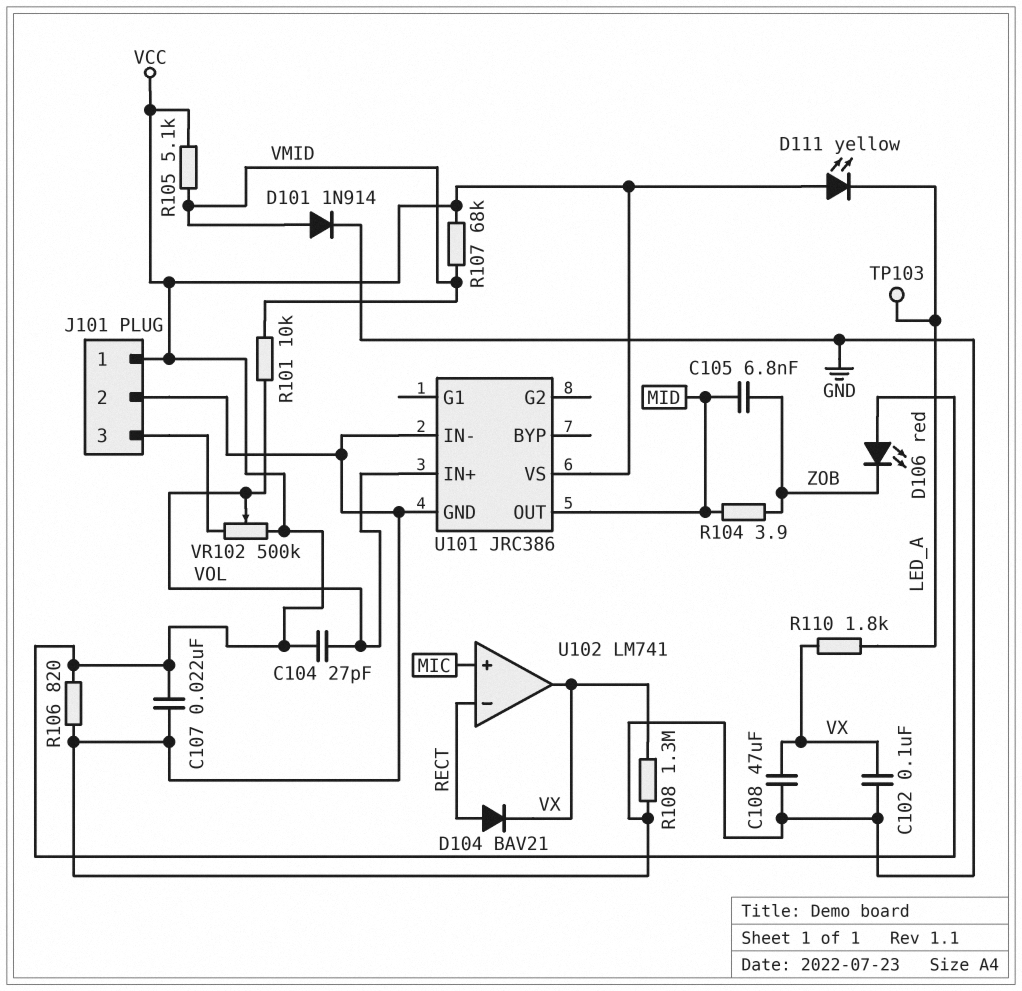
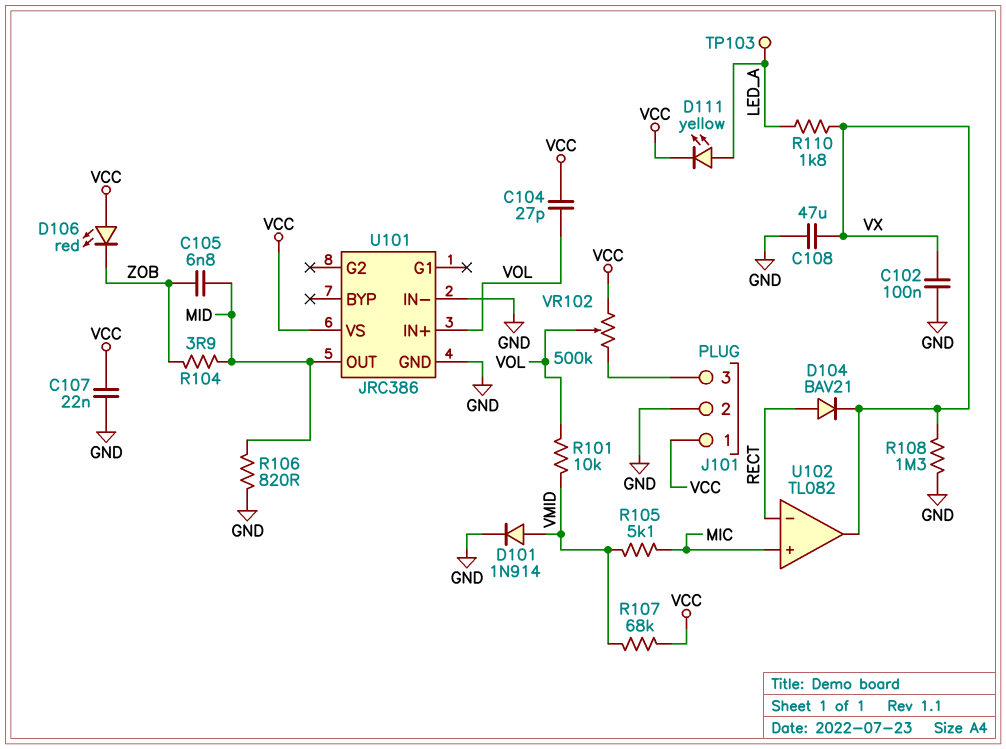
D111: LED yellow (A VCC, K LED_A) -> LED yellow (A LED_A, K VCC)
R105: 5.1k (VCC, VMID) -> 5.1k (MIC, VMID)
R106: 820 (GND, VCC) -> 820 (GND, MID)
U102: LM741 -> TL082

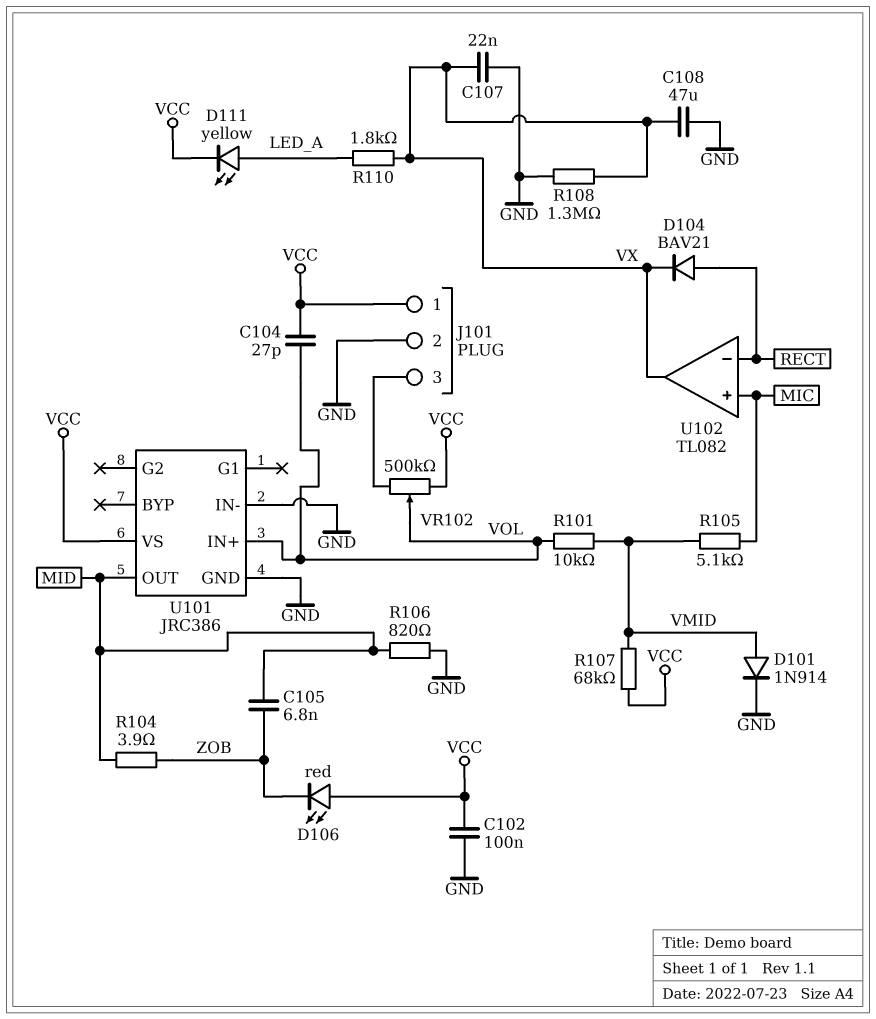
C102: 100nF (GND, VX) -> 100nF (GND, VCC)
C107: 22nF (GND, VCC) -> 22nF (GND, VX)
TP103: test point (LED_A) -> none

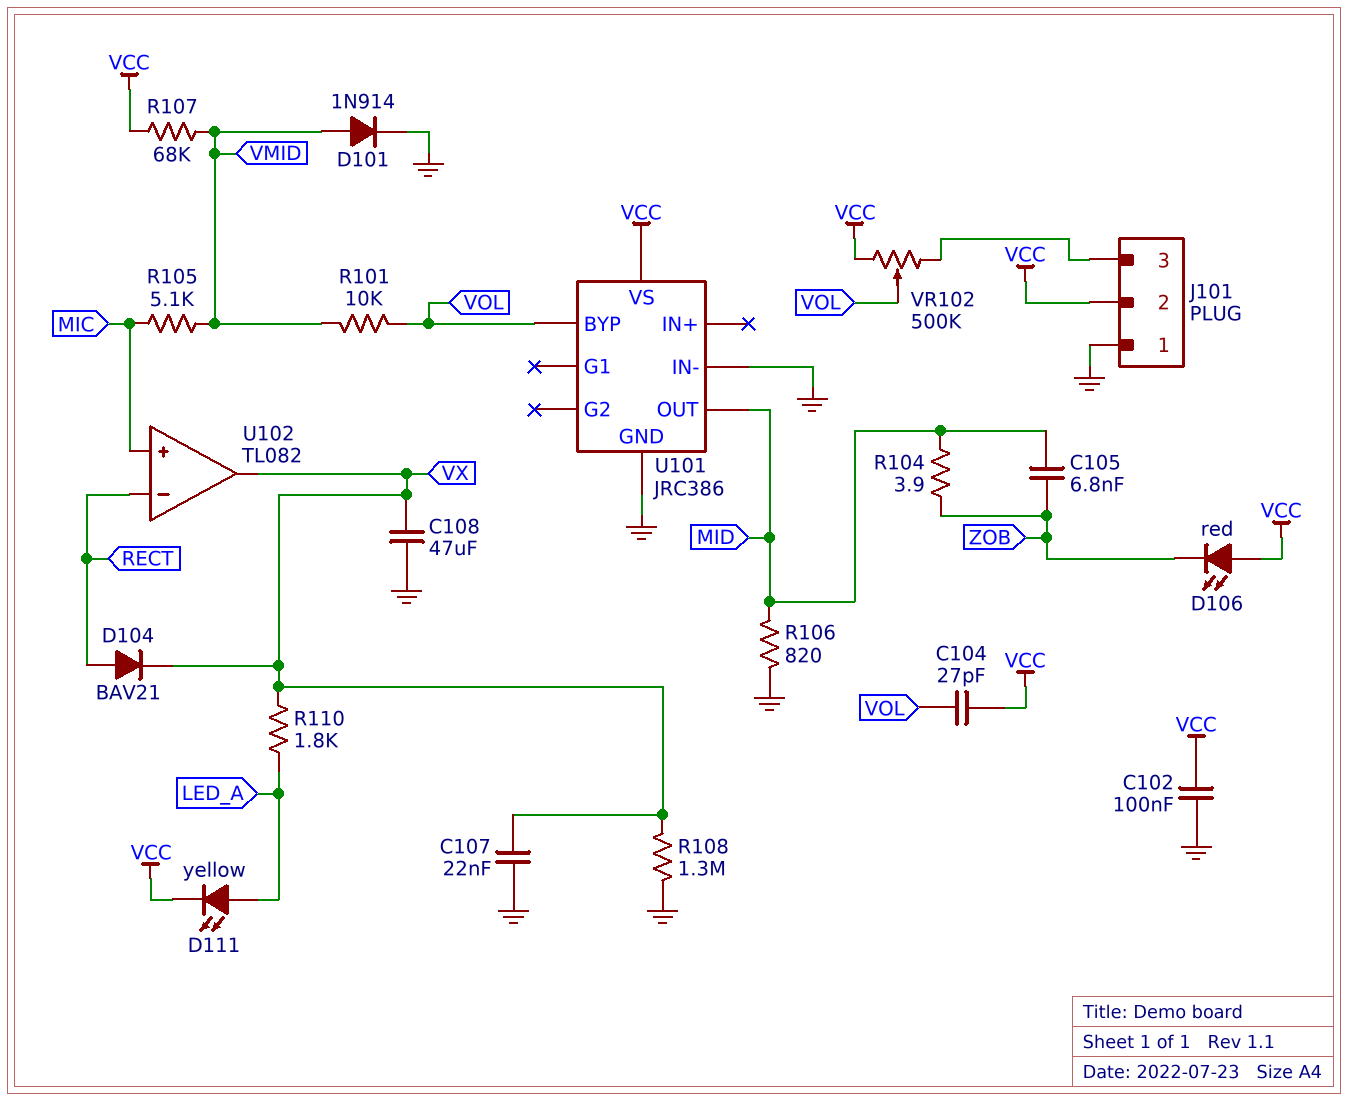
J101 pin 1: VCC -> GND
J101 pin 2: GND -> VCC
U101 pin BYP: none -> VOL
U101 pin IN+: VOL -> none

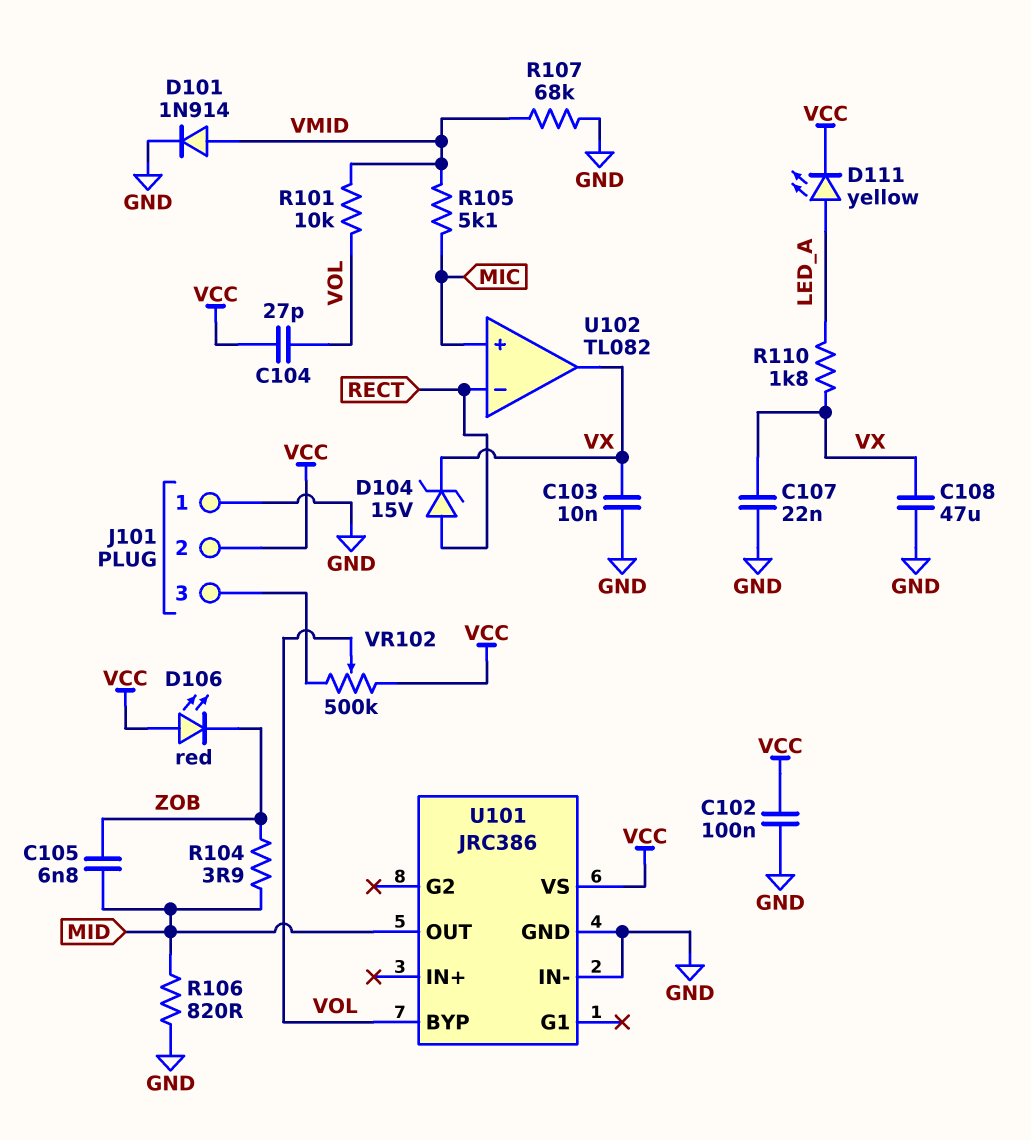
C103: none -> 10nF (GND, VX)
D104: diode BAV21 (A RECT, K VX) -> zener 15V (A RECT, K VX)
R107: 68k (VCC, VMID) -> 68k (GND, VMID)
R108: 1.3M (GND, VX) -> none

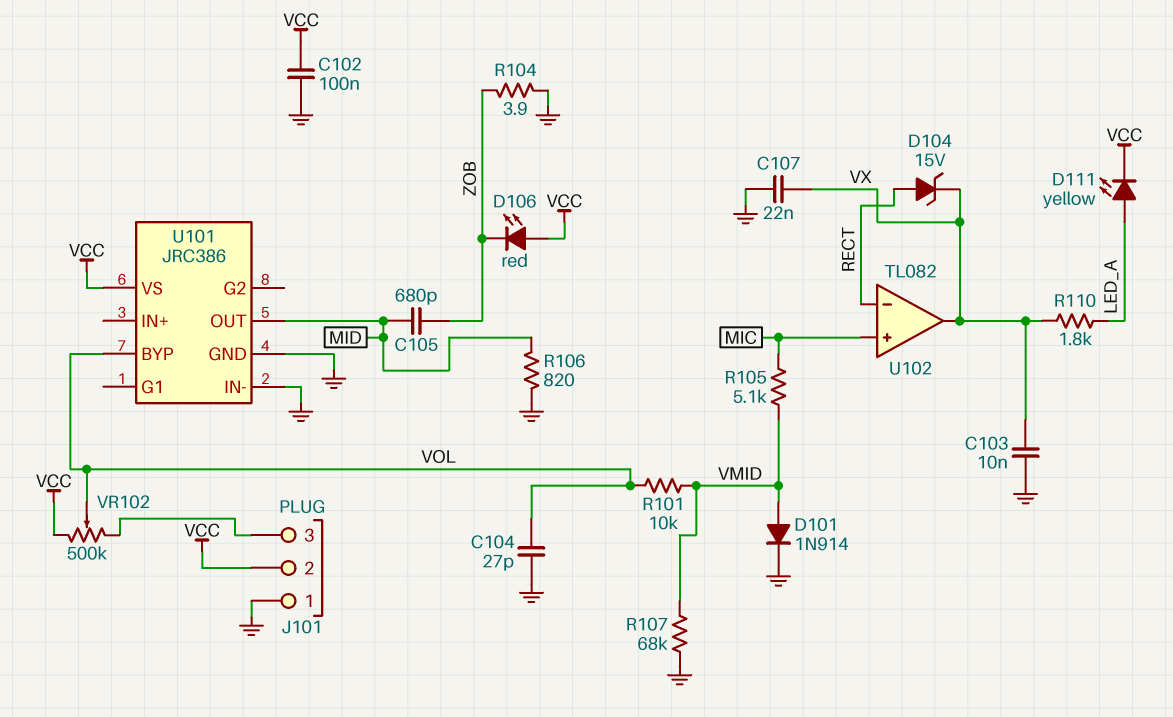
C104: 27pF (VCC, VOL) -> 27pF (GND, VOL)
C105: 6.8nF (MID, ZOB) -> 680pF (MID, ZOB)
C108: 47uF (GND, VX) -> none
R104: 3.9 (MID, ZOB) -> 3.9 (GND, ZOB)

